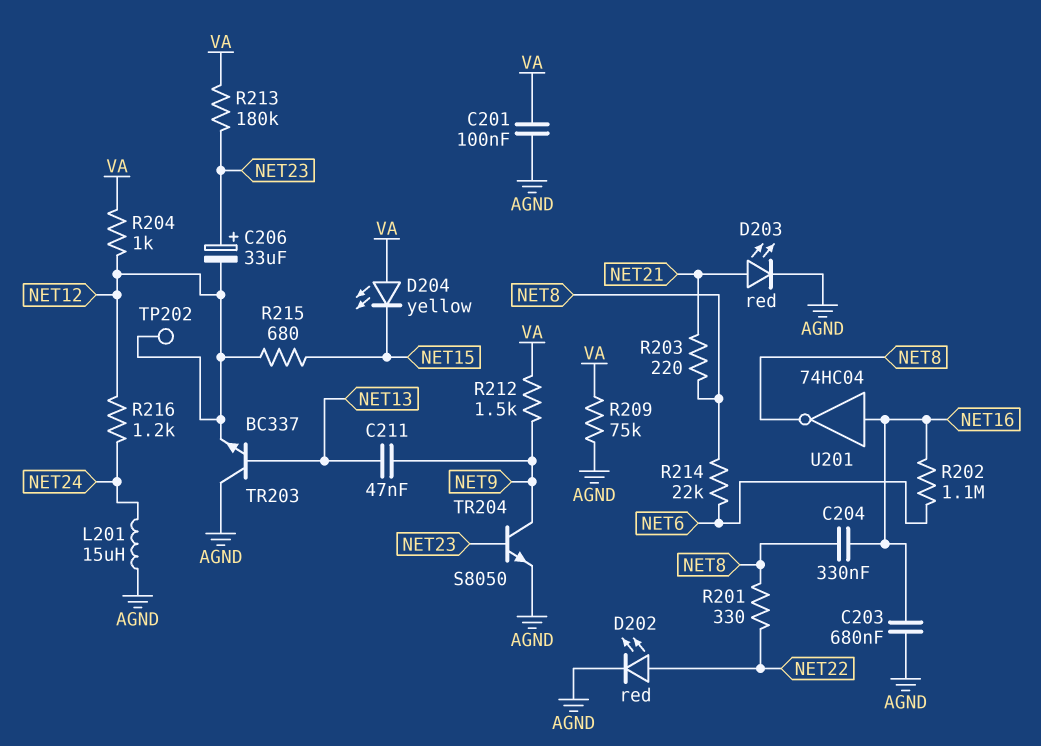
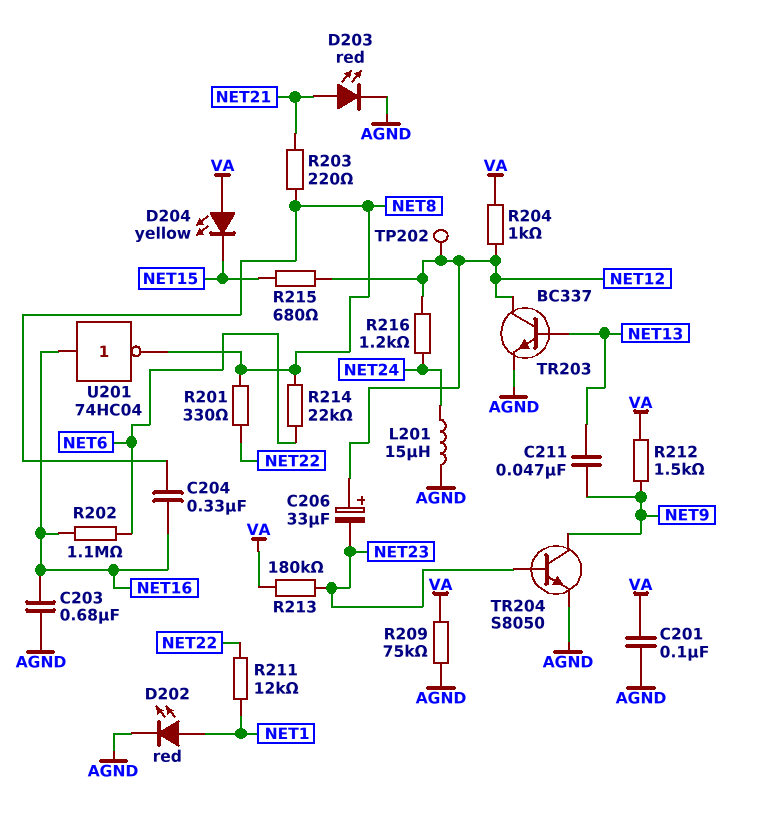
C206: 33uF (plus NET23, minus NET12) -> 33uF (plus NET12, minus NET23)
D202: LED red (A NET22, K AGND) -> LED red (A NET1, K AGND)
R211: none -> 12k (NET1, NET22)
TR203: NPN BC337 (B NET13, C AGND, E NET12) -> NPN BC337 (B NET13, C NET12, E AGND)

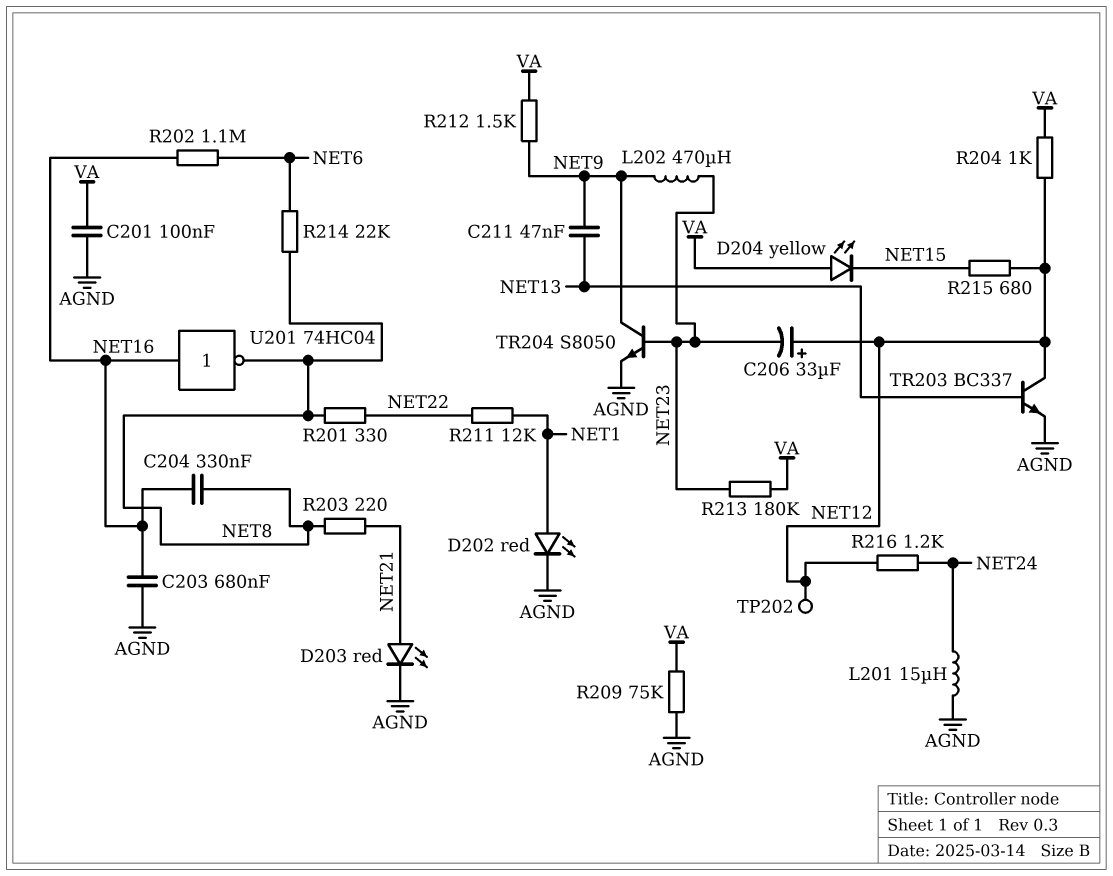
L202: none -> 470uH (NET9, NET23)

